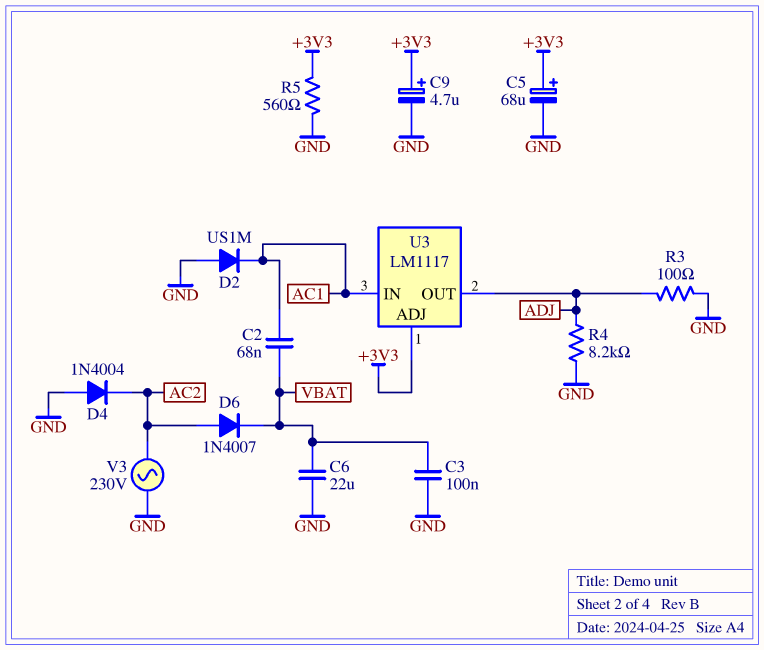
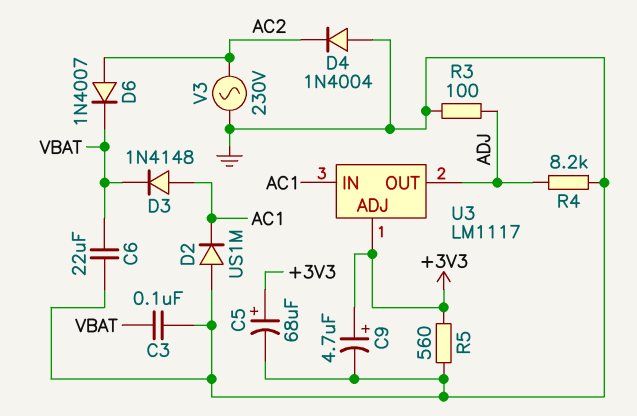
C2: 68nF (AC1, VBAT) -> none
D3: none -> diode 1N4148 (A AC1, K VBAT)

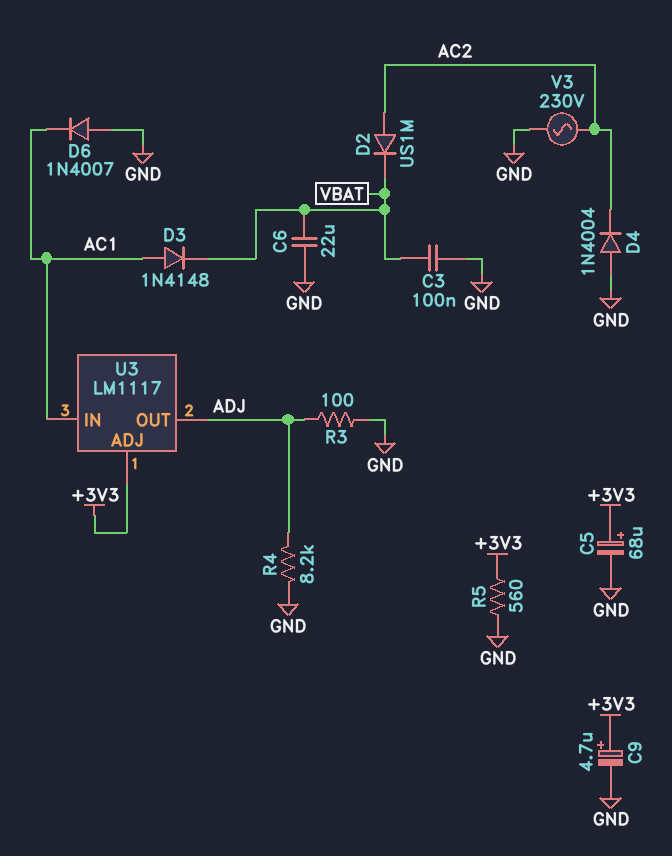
D2: diode US1M (A GND, K AC1) -> diode US1M (A AC2, K VBAT)
D6: diode 1N4007 (A AC2, K VBAT) -> diode 1N4007 (A GND, K AC1)

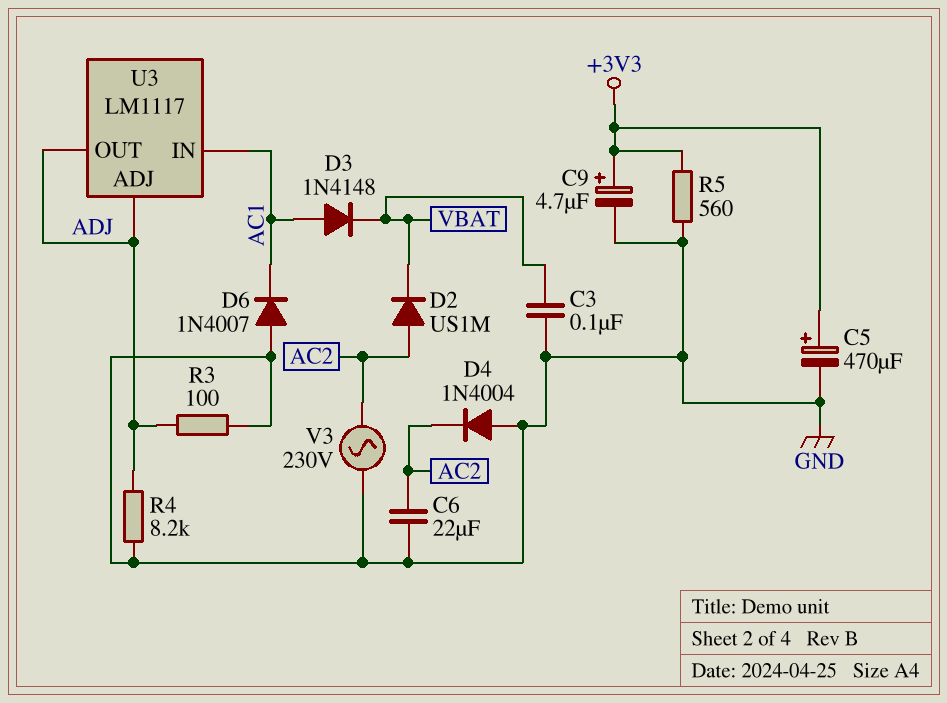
C5: 68uF (plus +3V3, minus GND) -> 470uF (plus +3V3, minus GND)
C6: 22uF (GND, VBAT) -> 22uF (AC2, GND)
U3 pin ADJ: +3V3 -> ADJ

